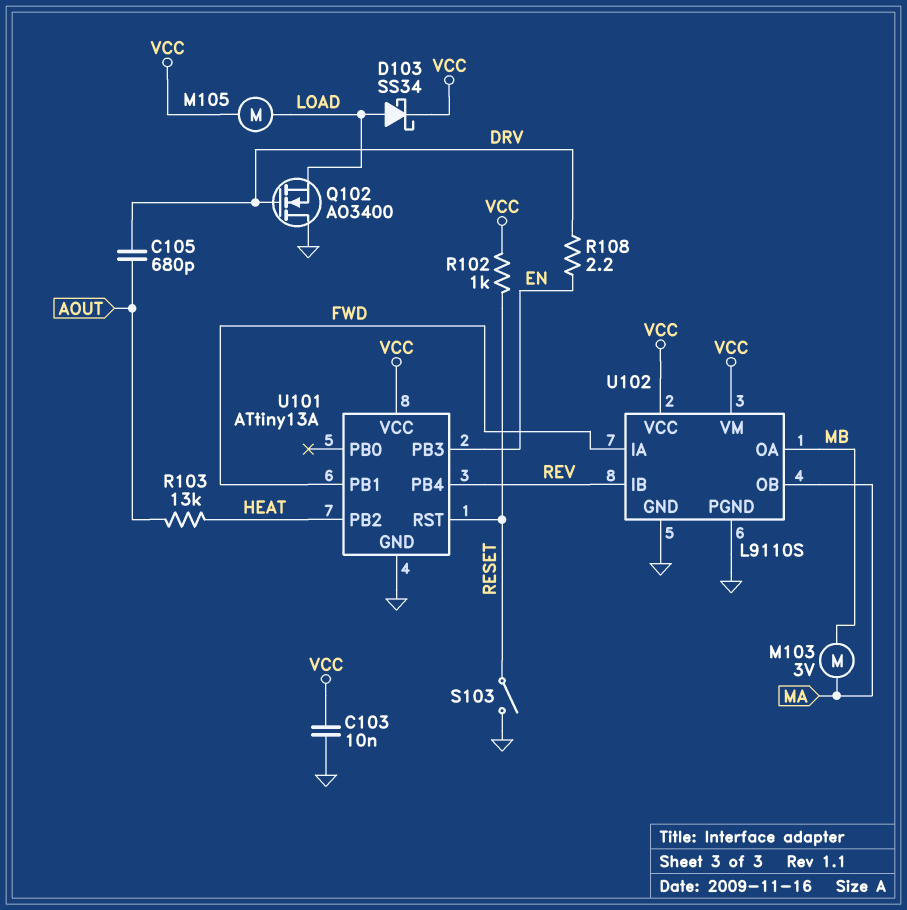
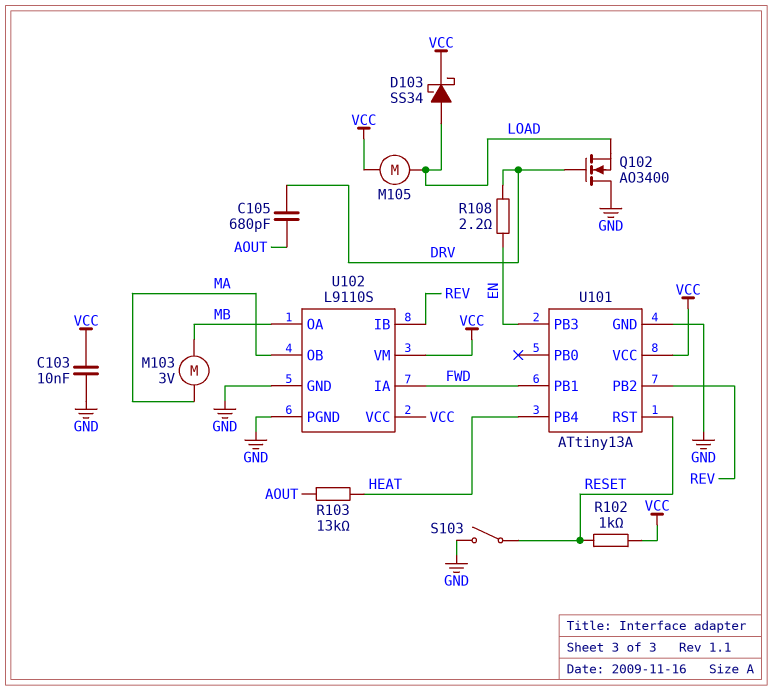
U101 pin PB2: HEAT -> REV
U101 pin PB4: REV -> HEAT

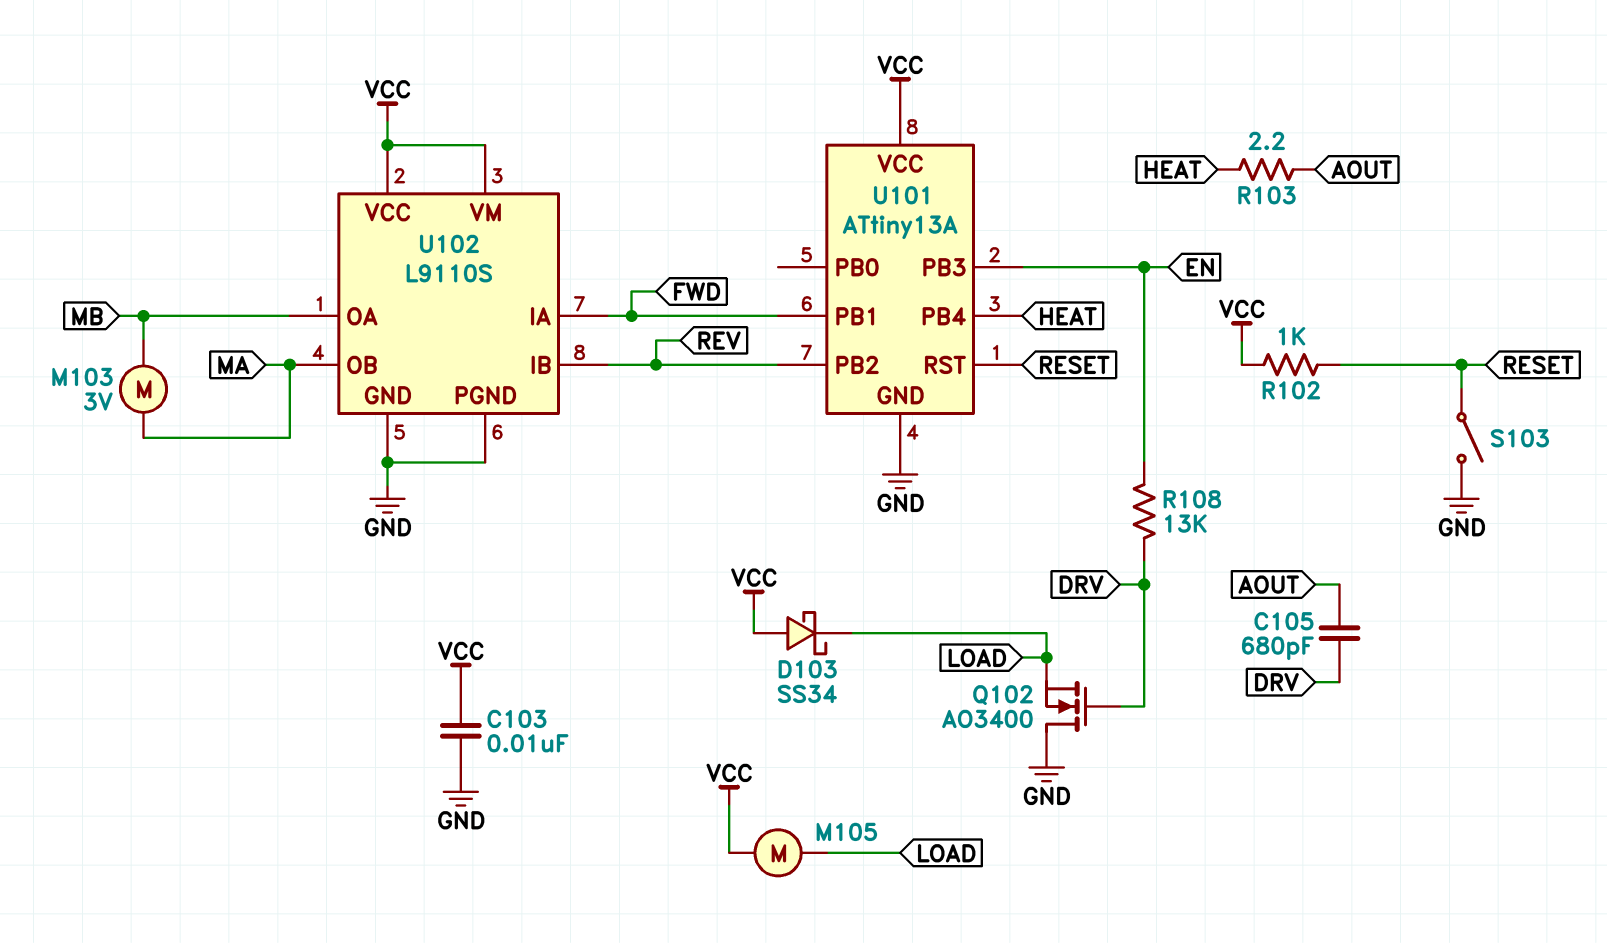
D103: schottky SS34 (A LOAD, K VCC) -> schottky SS34 (A VCC, K LOAD)
R103: 13k (AOUT, HEAT) -> 2.2 (AOUT, HEAT)
R108: 2.2 (DRV, EN) -> 13k (DRV, EN)

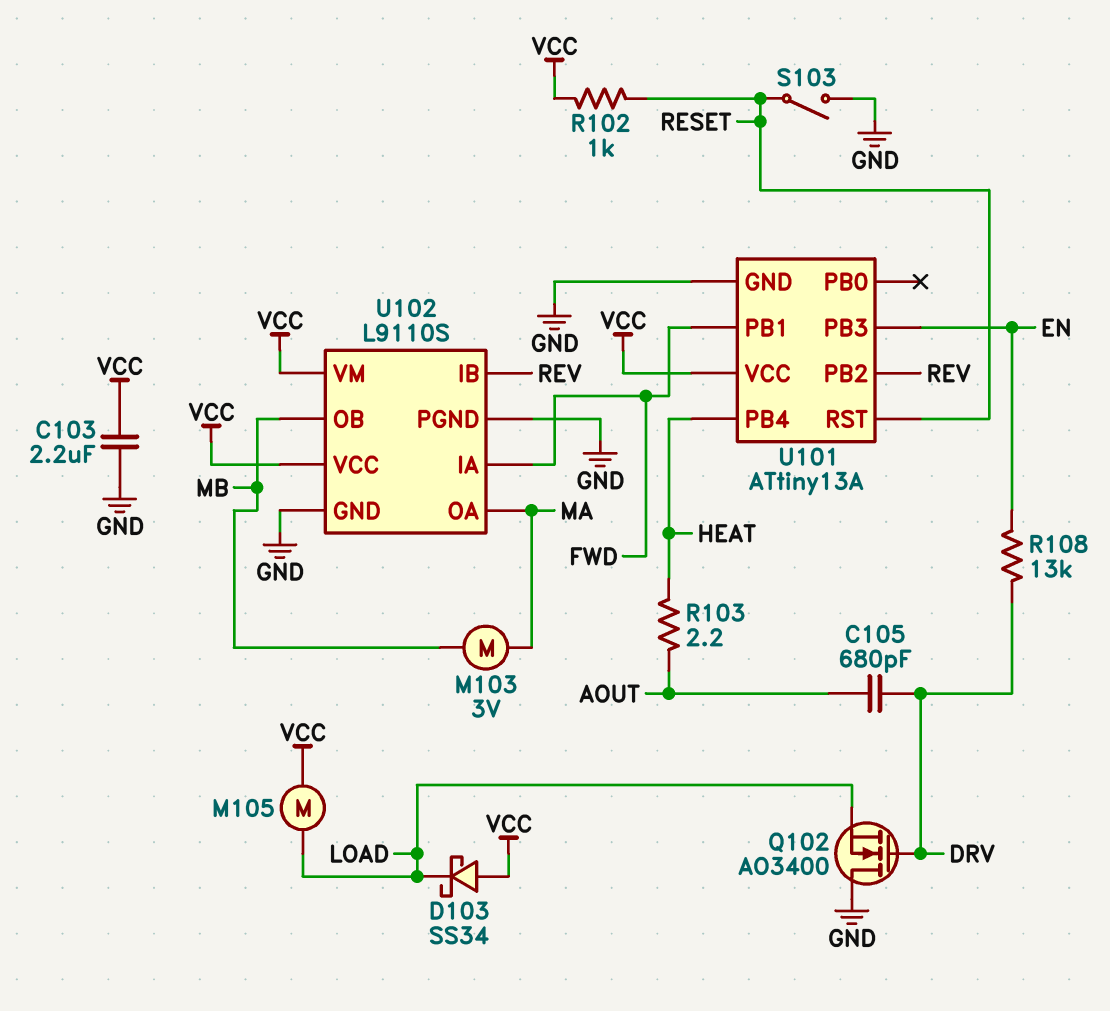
C103: 10nF (GND, VCC) -> 2.2uF (GND, VCC)
U102 pin OA: MB -> MA
U102 pin OB: MA -> MB

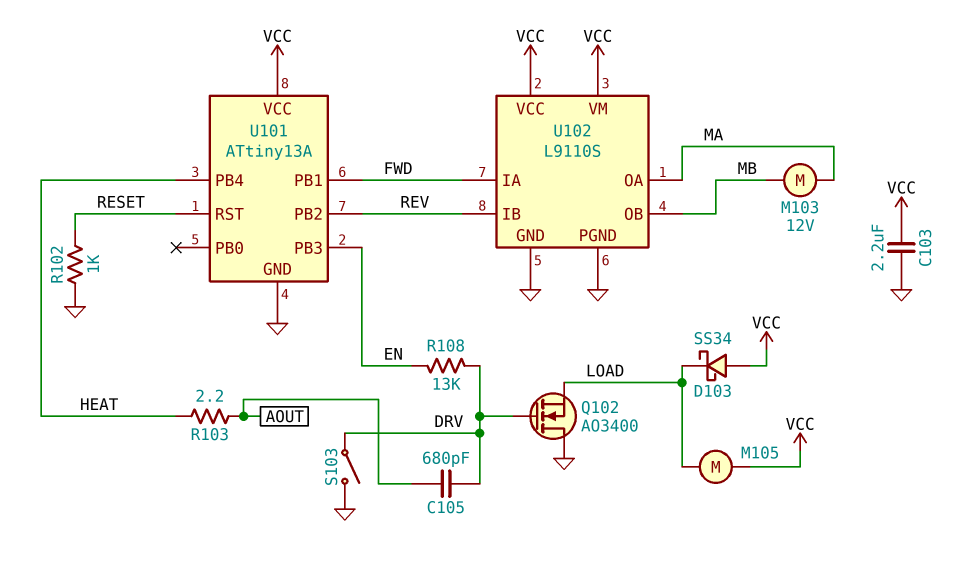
M103: motor 3V (MA, MB) -> motor 12V (MA, MB)
R102: 1k (RESET, VCC) -> 1k (GND, RESET)
S103: switch (GND, RESET) -> switch (DRV, GND)

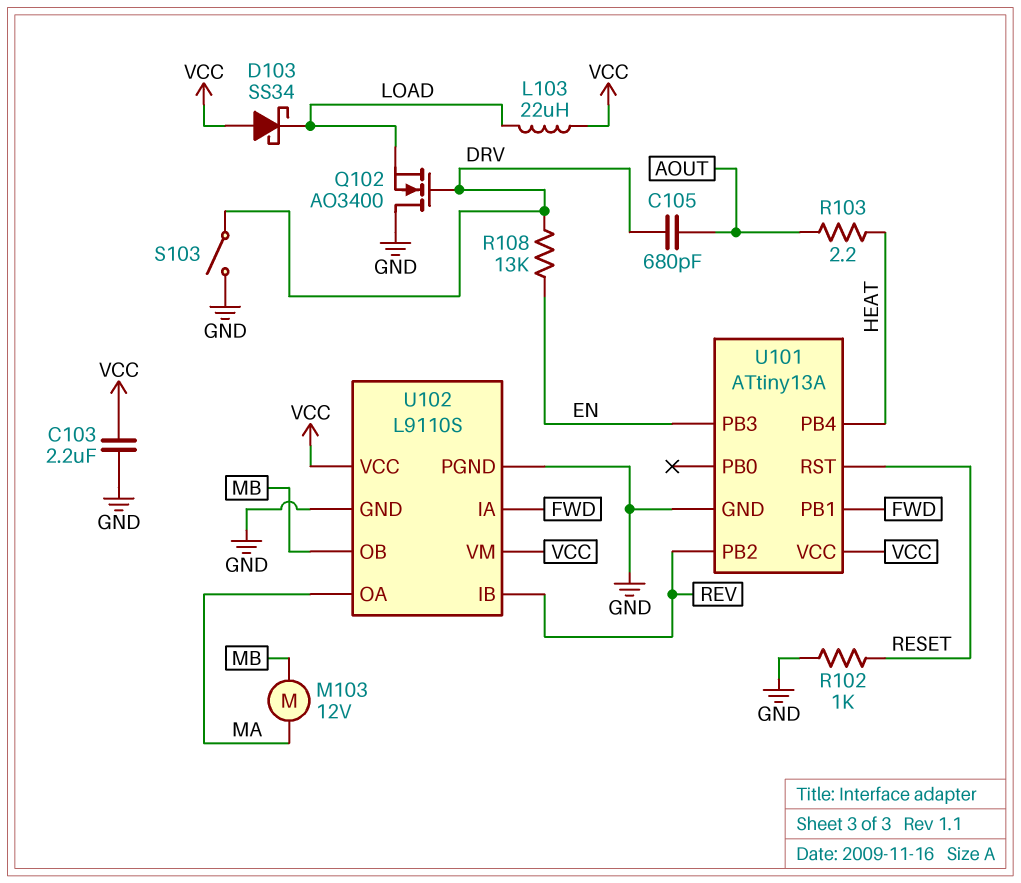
L103: none -> 22uH (LOAD, VCC)
M105: motor (LOAD, VCC) -> none

